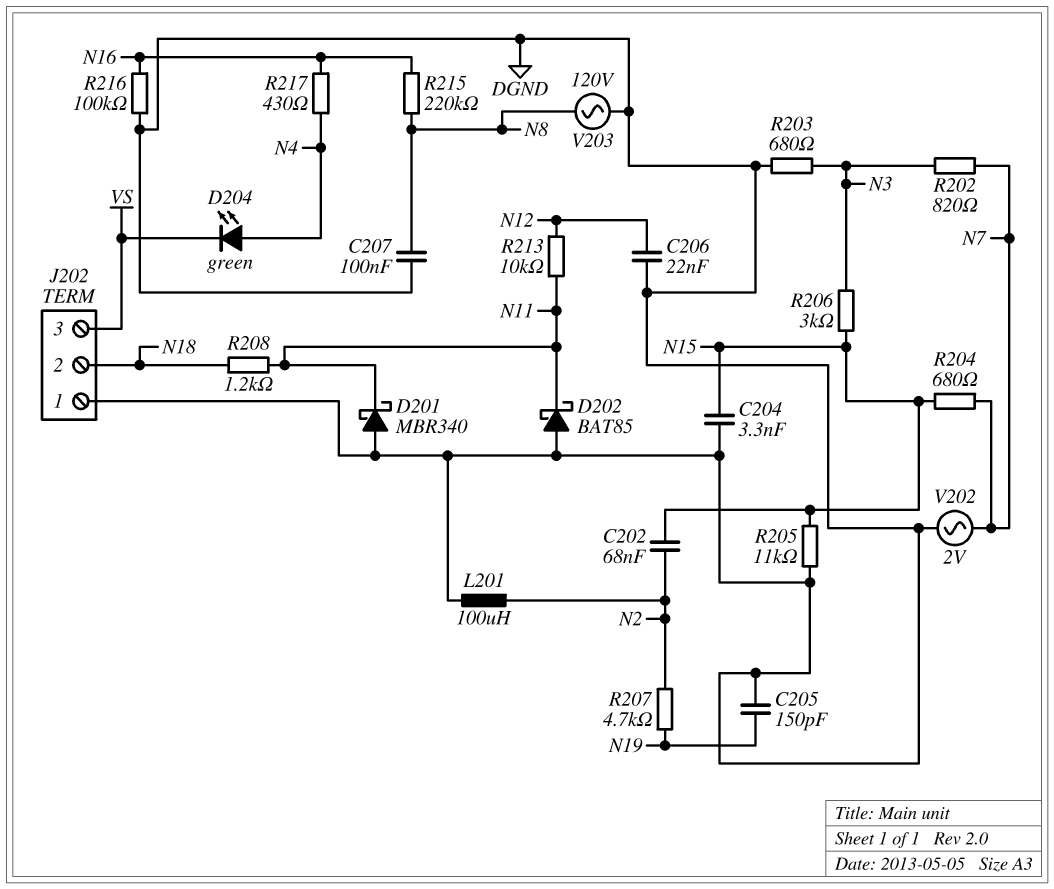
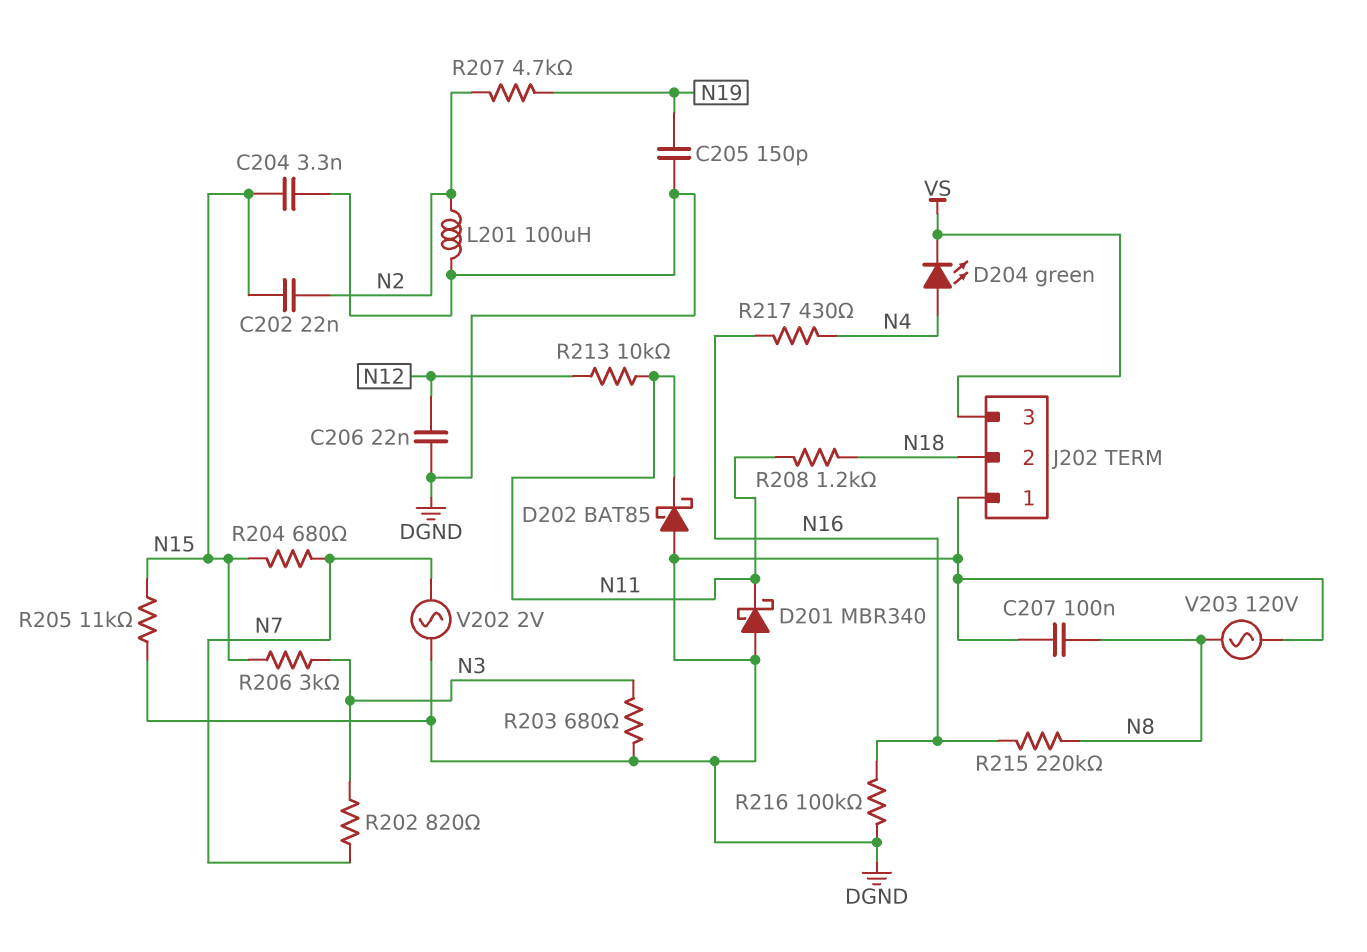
C202: 68nF (N2, N15) -> 22nF (N2, N15)

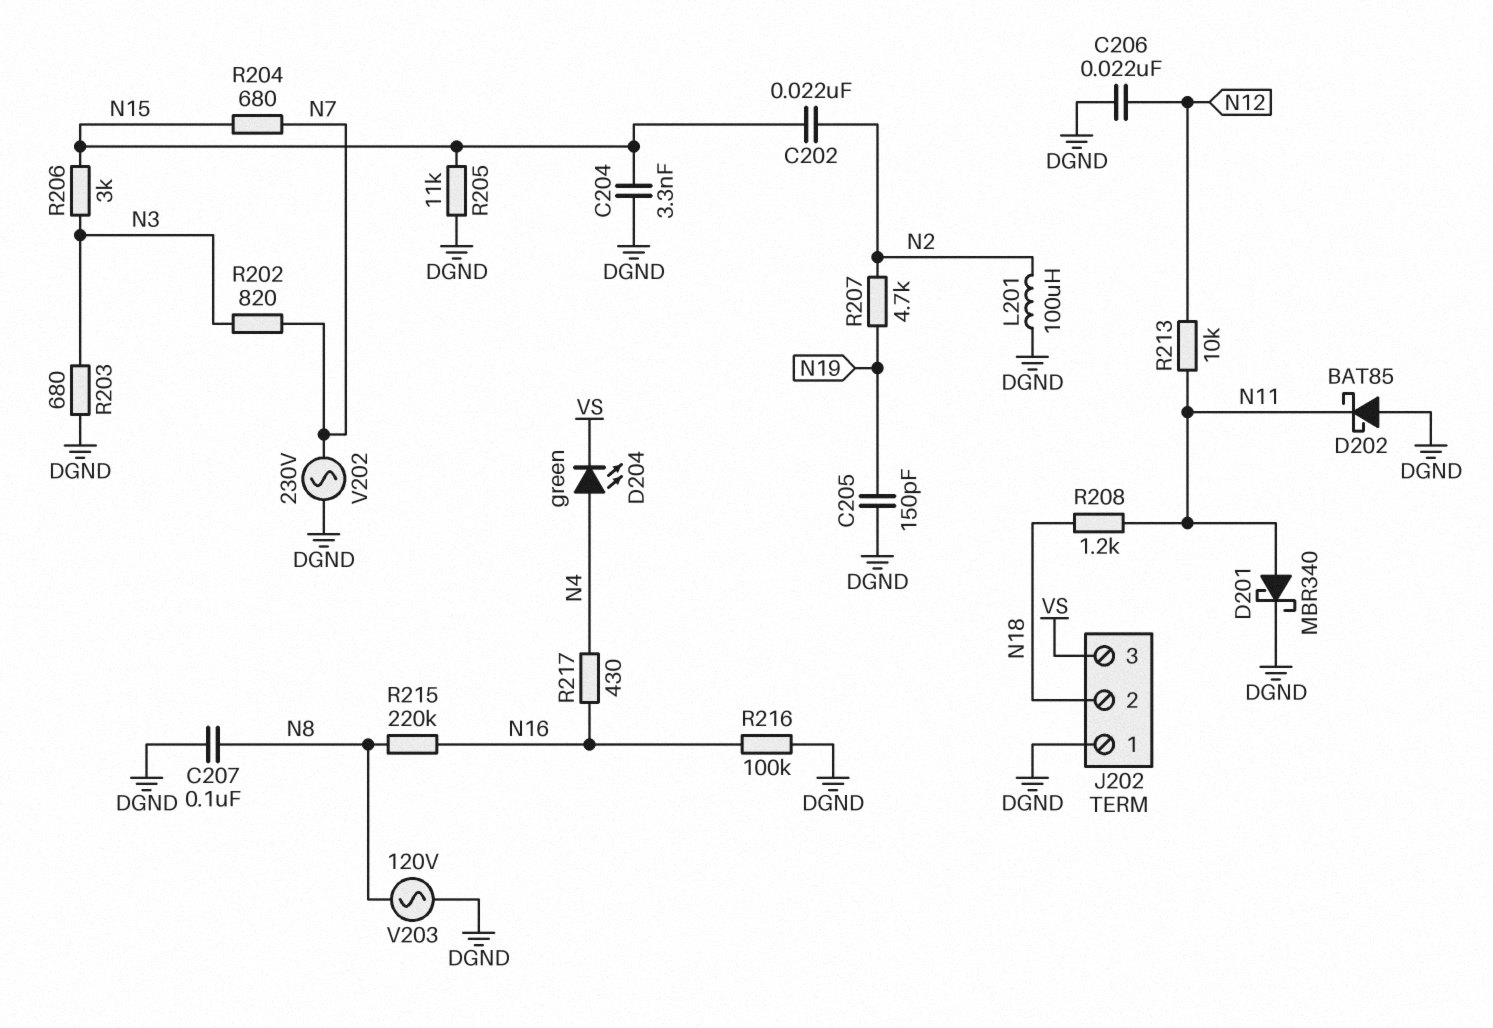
D201: schottky MBR340 (A DGND, K N11) -> schottky MBR340 (A N11, K DGND)
V202: AC 2V (DGND, N7) -> AC 230V (DGND, N7)

